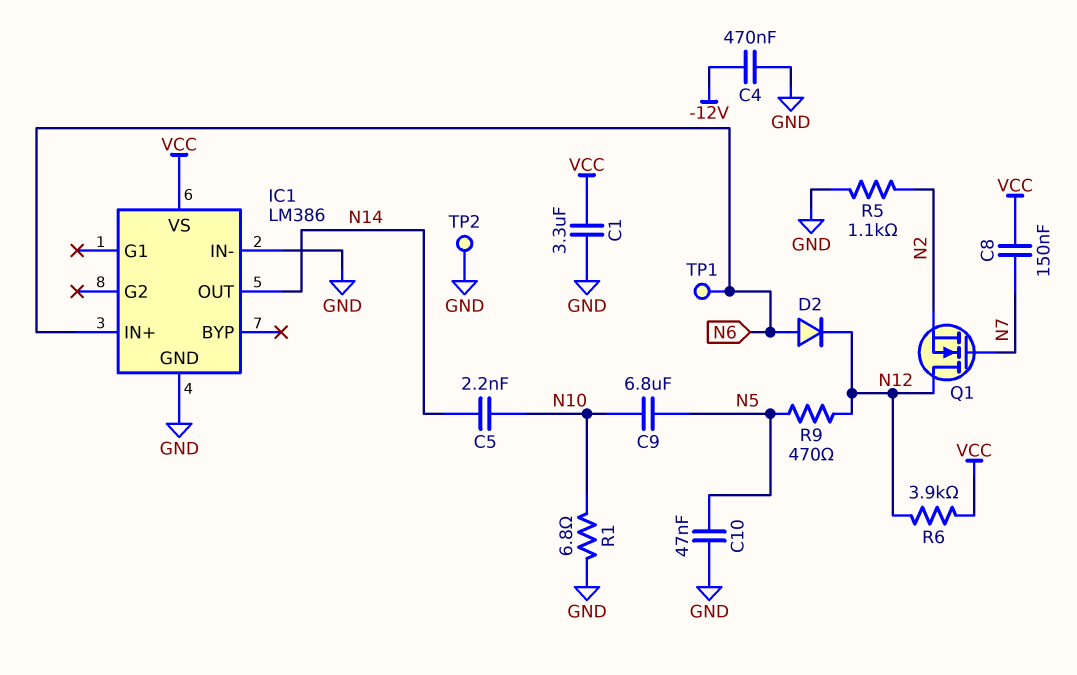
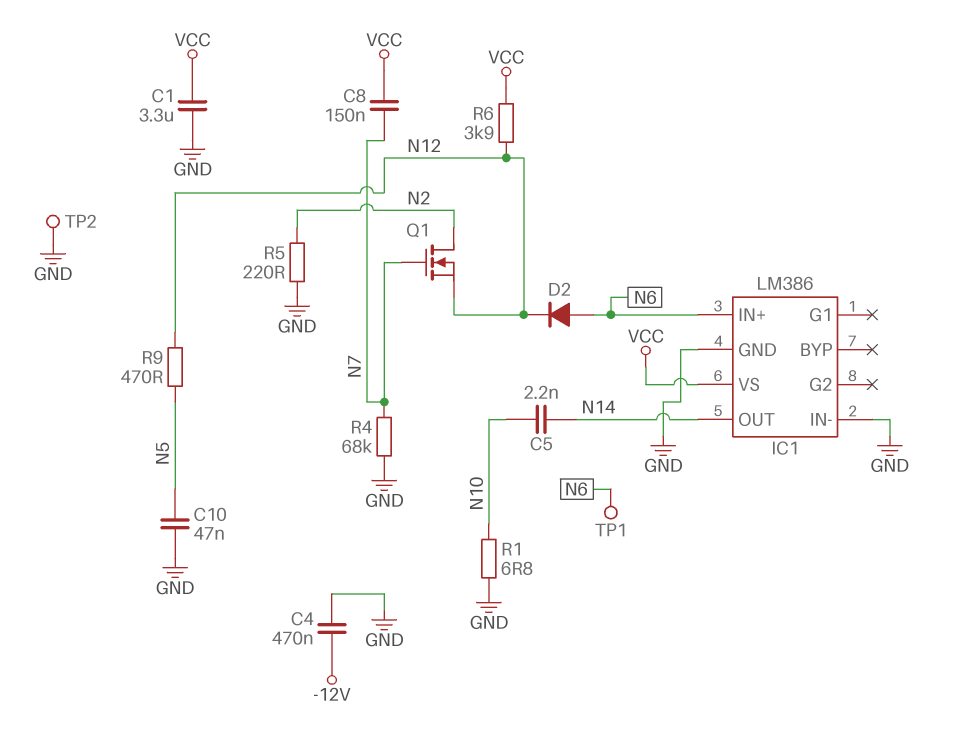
C9: 6.8uF (N5, N10) -> none
Q1: NMOS (G N7, D N12, S N2) -> NMOS (G N7, D N2, S N12)
R4: none -> 68k (GND, N7)
R5: 1.1k (GND, N2) -> 220 (GND, N2)

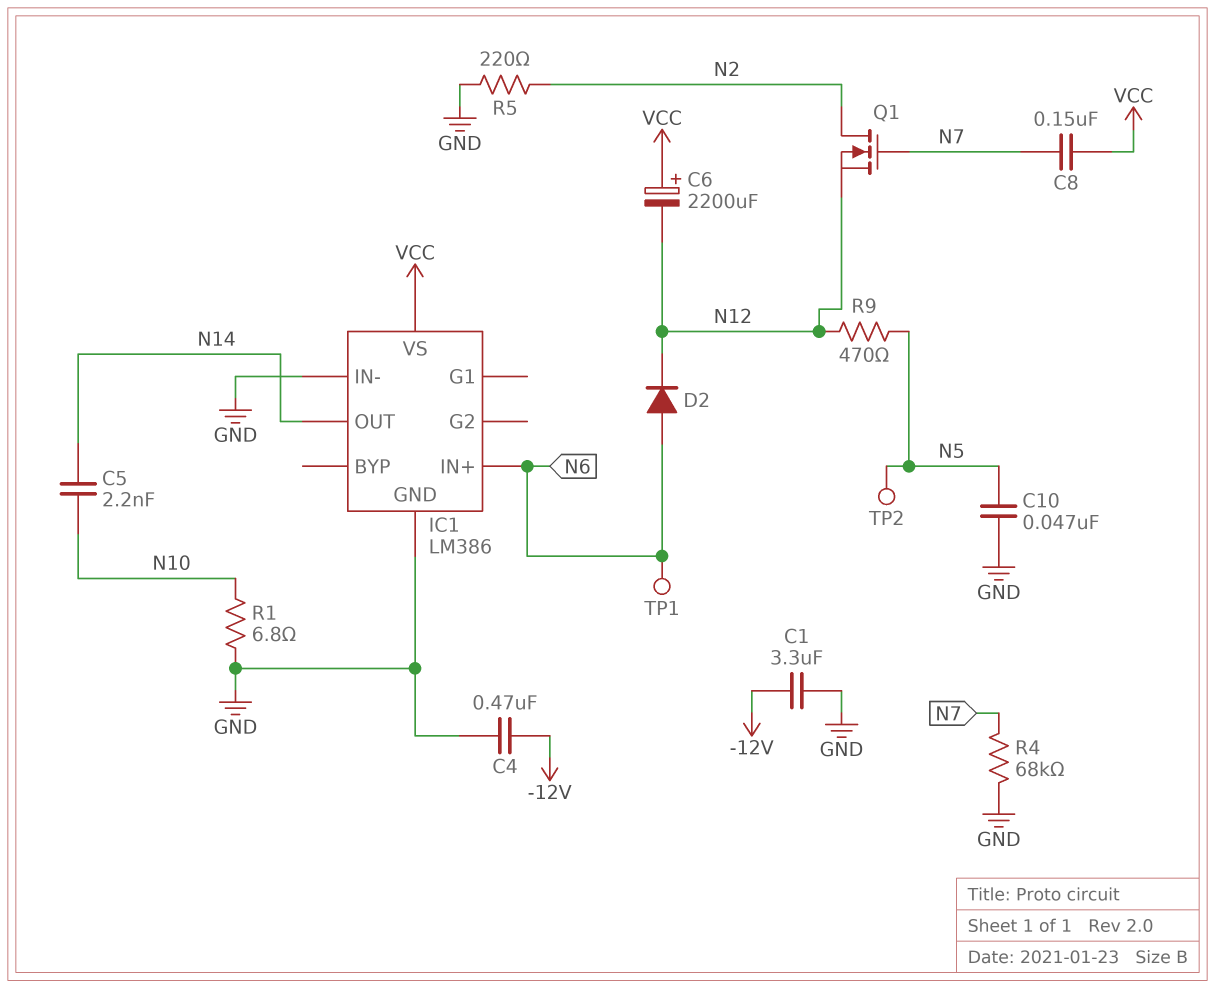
C1: 3.3uF (GND, VCC) -> 3.3uF (-12V, GND)
C6: none -> 2200uF (plus VCC, minus N12)
R6: 3.9k (N12, VCC) -> none
TP2: test point (GND) -> test point (N5)

